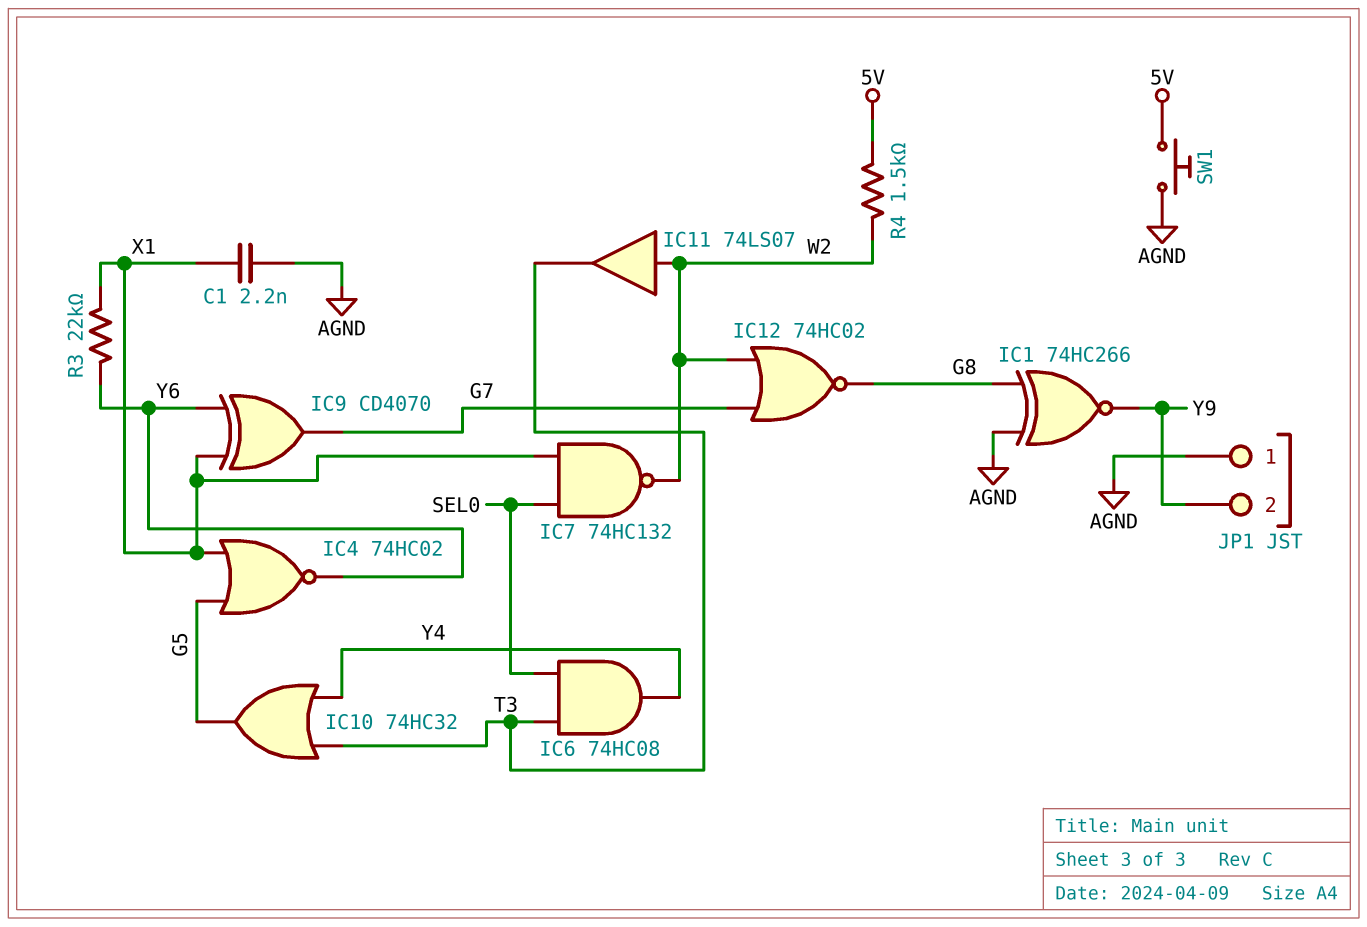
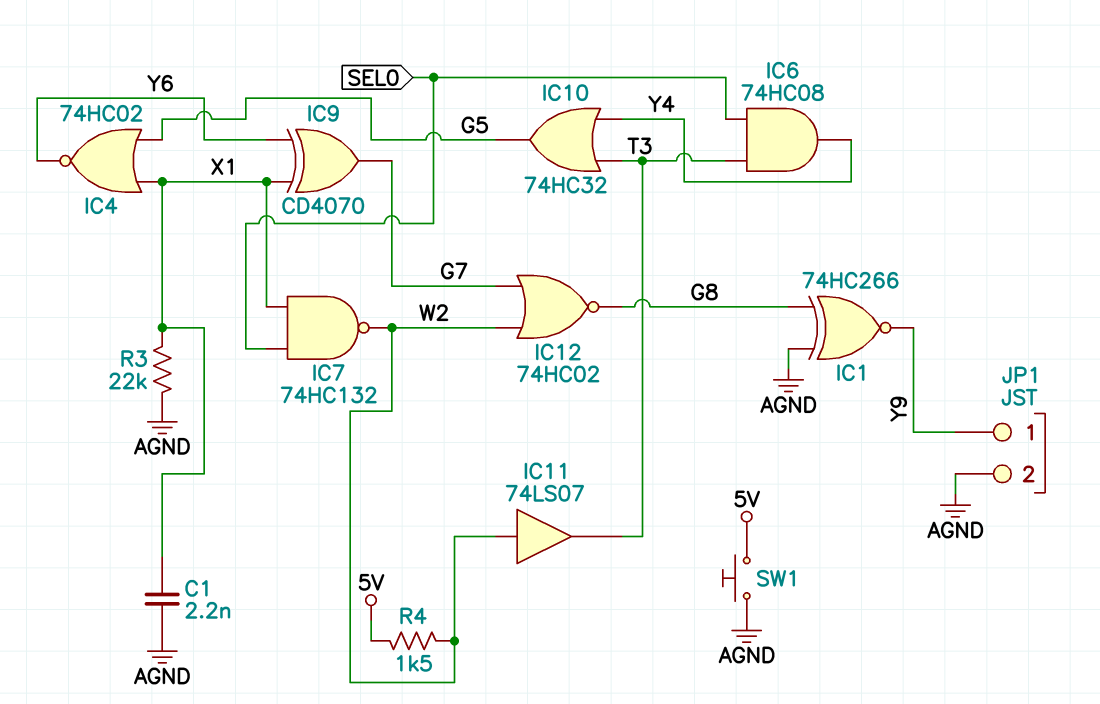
JP1 pin 1: AGND -> Y9
JP1 pin 2: Y9 -> AGND
R3: 22k (X1, Y6) -> 22k (AGND, X1)

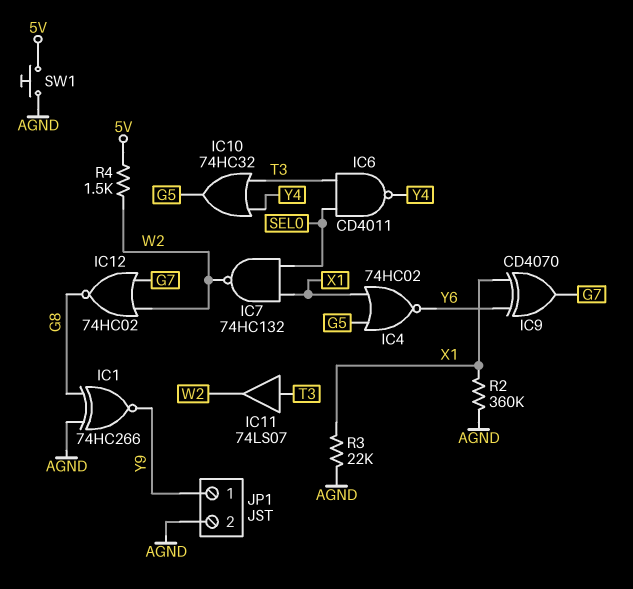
C1: 2.2nF (AGND, X1) -> none
IC6: AND 74HC08 (in SEL0, in T3, out Y4) -> NAND CD4011 (in SEL0, in T3, out Y4)
IC11: buffer 74LS07 (in W2, out T3) -> buffer 74LS07 (in T3, out W2)
R2: none -> 360k (AGND, X1)

